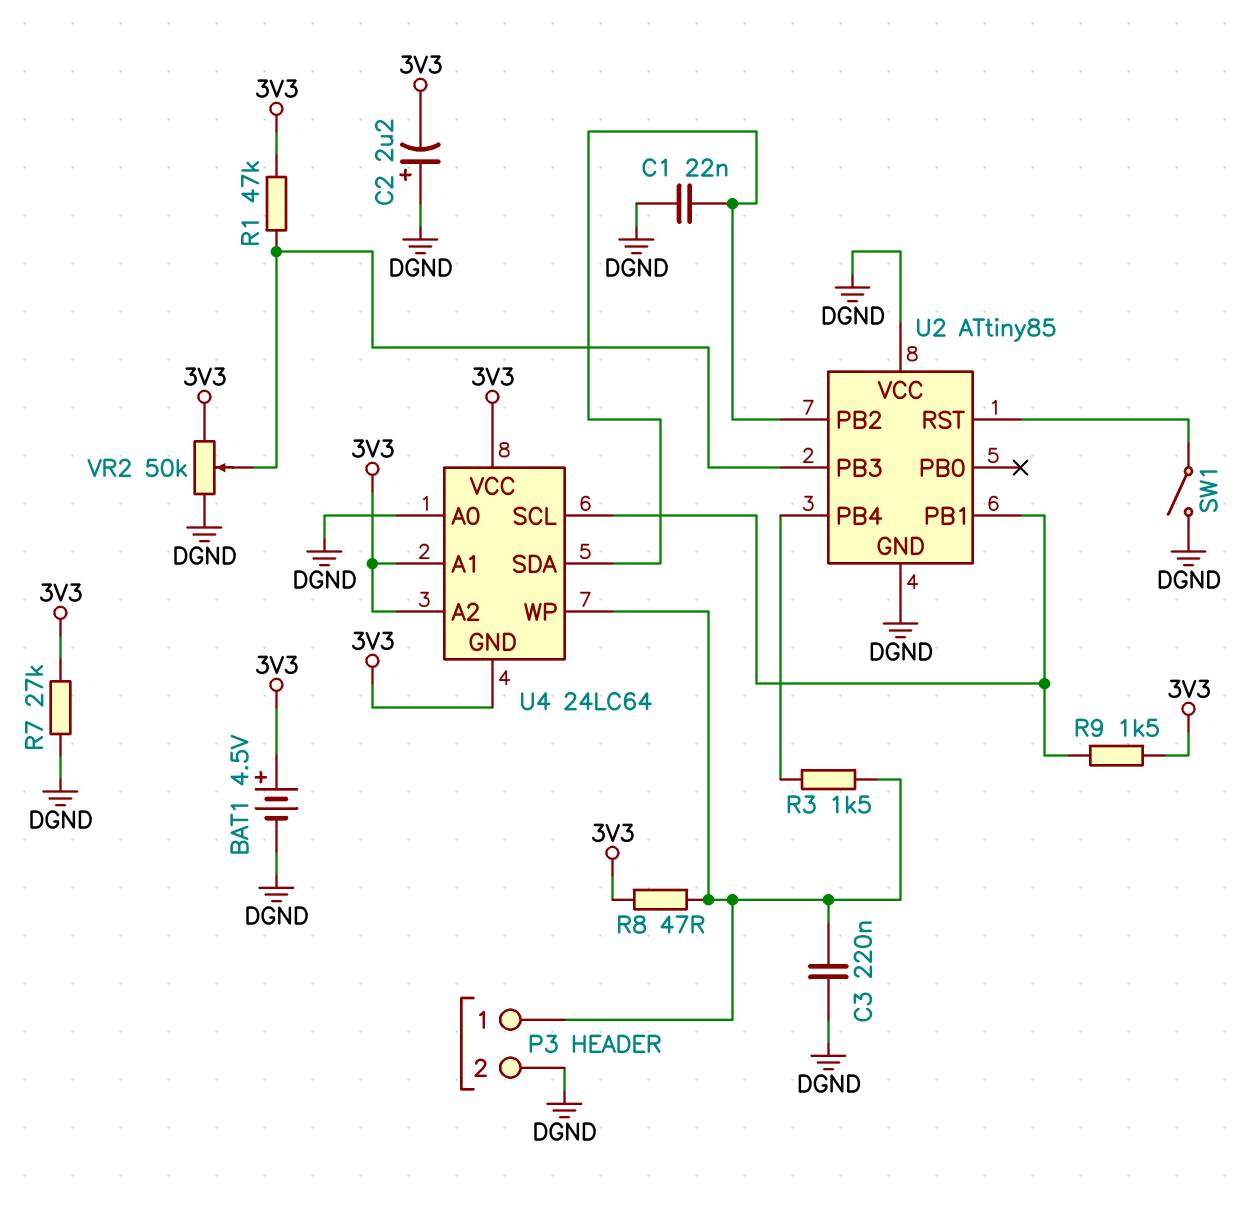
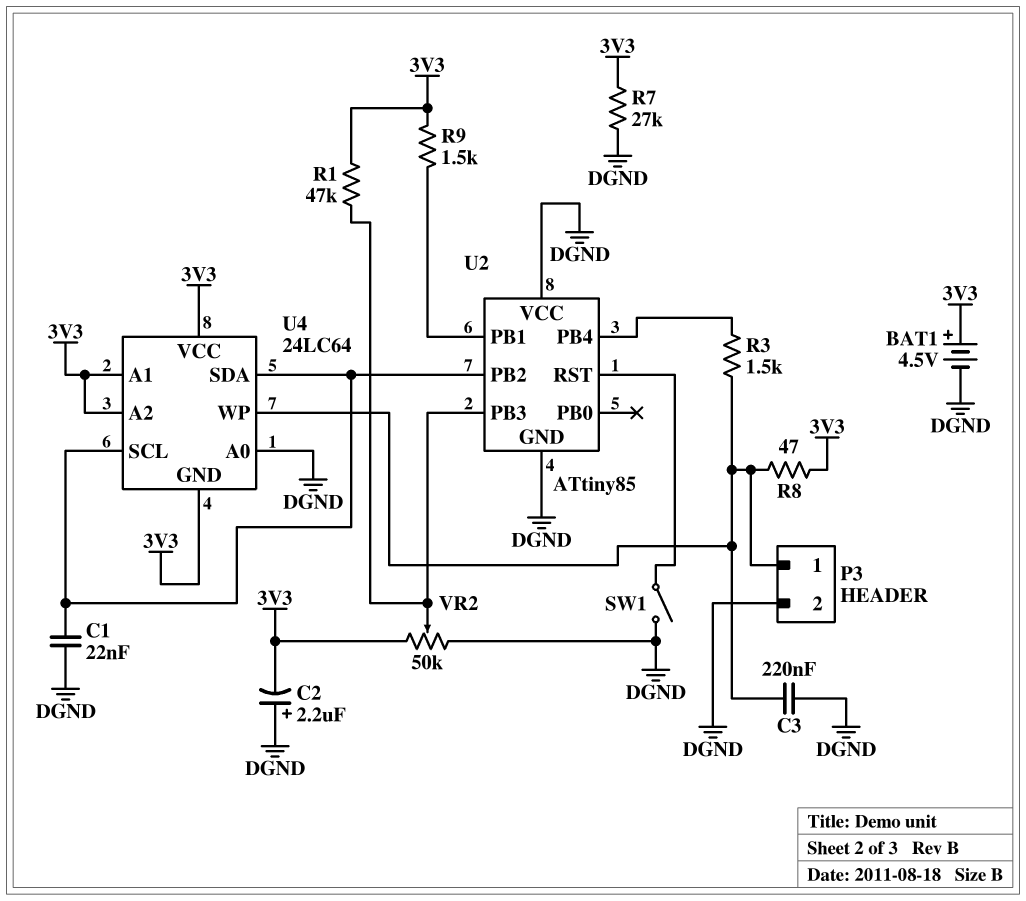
U4 pin SCL: U2/PB1 -> U2/PB2

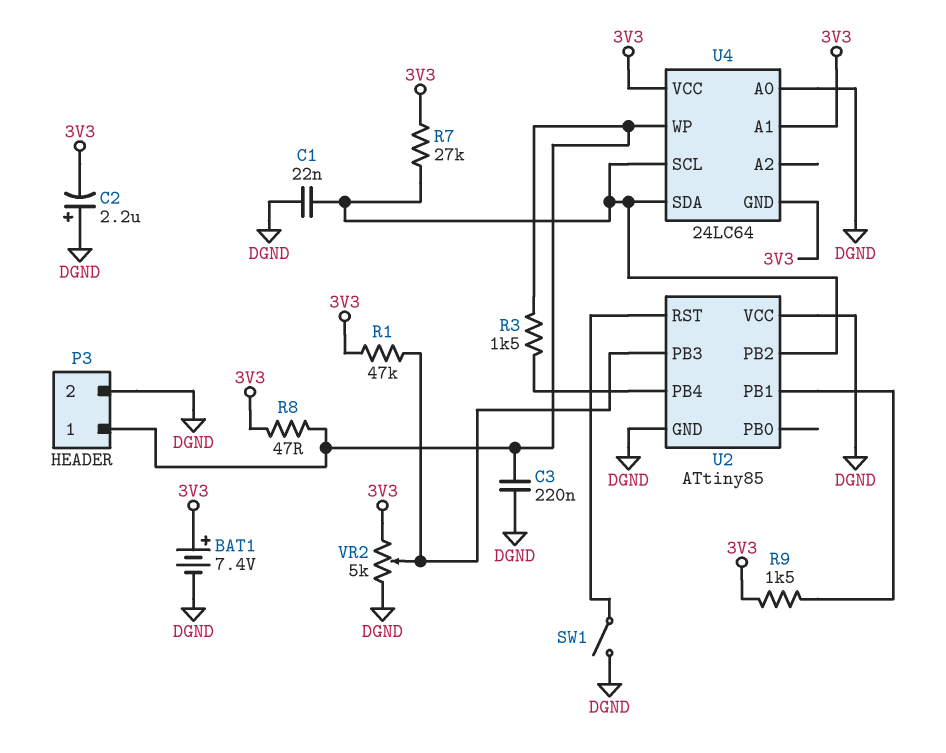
BAT1: 4.5V (plus 3V3, minus DGND) -> 7.4V (plus 3V3, minus DGND)
R7: 27k (3V3, DGND) -> 27k (3V3, U2/PB2)
U4 pin A2: 3V3 -> none
VR2: 50k (3V3, DGND, wiper U2/PB3) -> 5k (3V3, DGND, wiper U2/PB3)

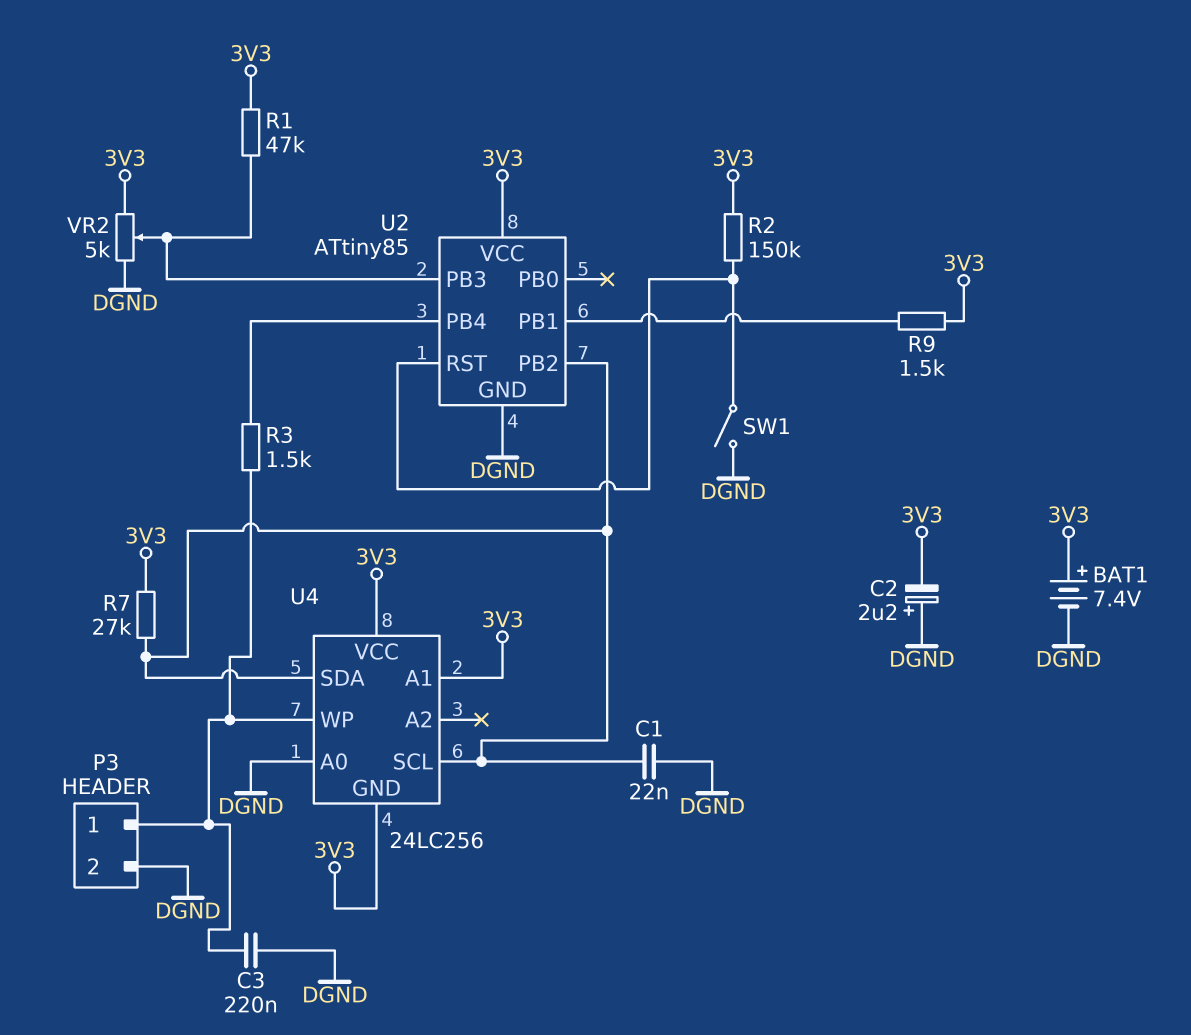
R2: none -> 150k (3V3, U2/RST)
R8: 47 (3V3, P3/1) -> none
U2 pin VCC: DGND -> 3V3
U4: 24LC64 -> 24LC256

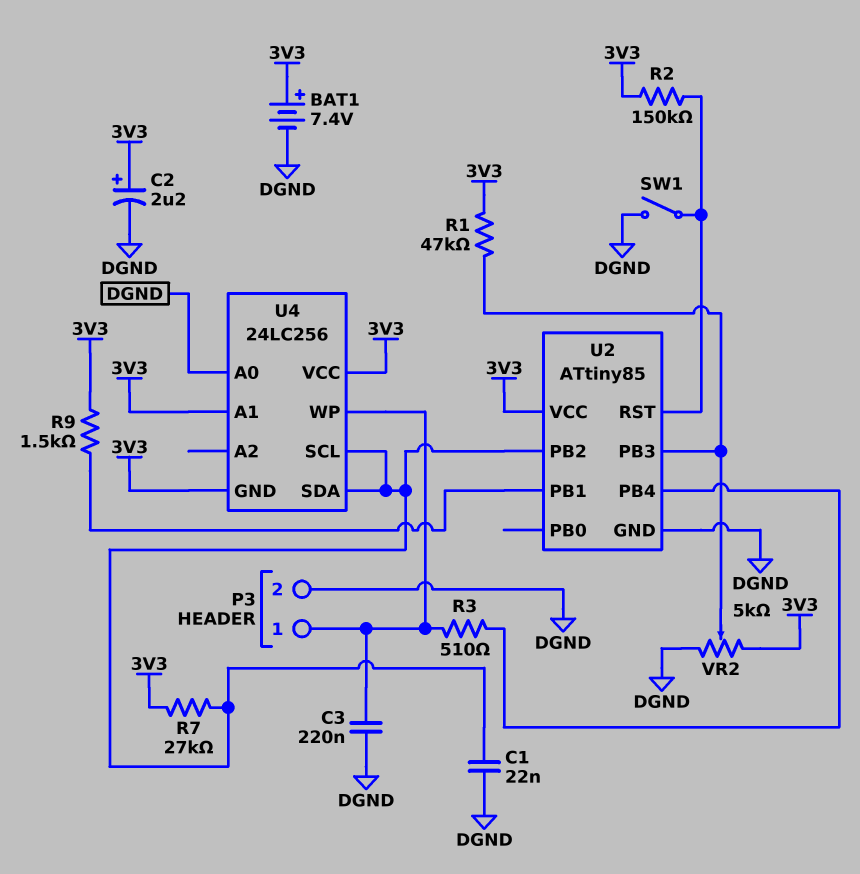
C2: 2.2uF (plus DGND, minus 3V3) -> 2.2uF (plus 3V3, minus DGND)
R3: 1.5k (P3/1, U2/PB4) -> 510 (P3/1, U2/PB4)

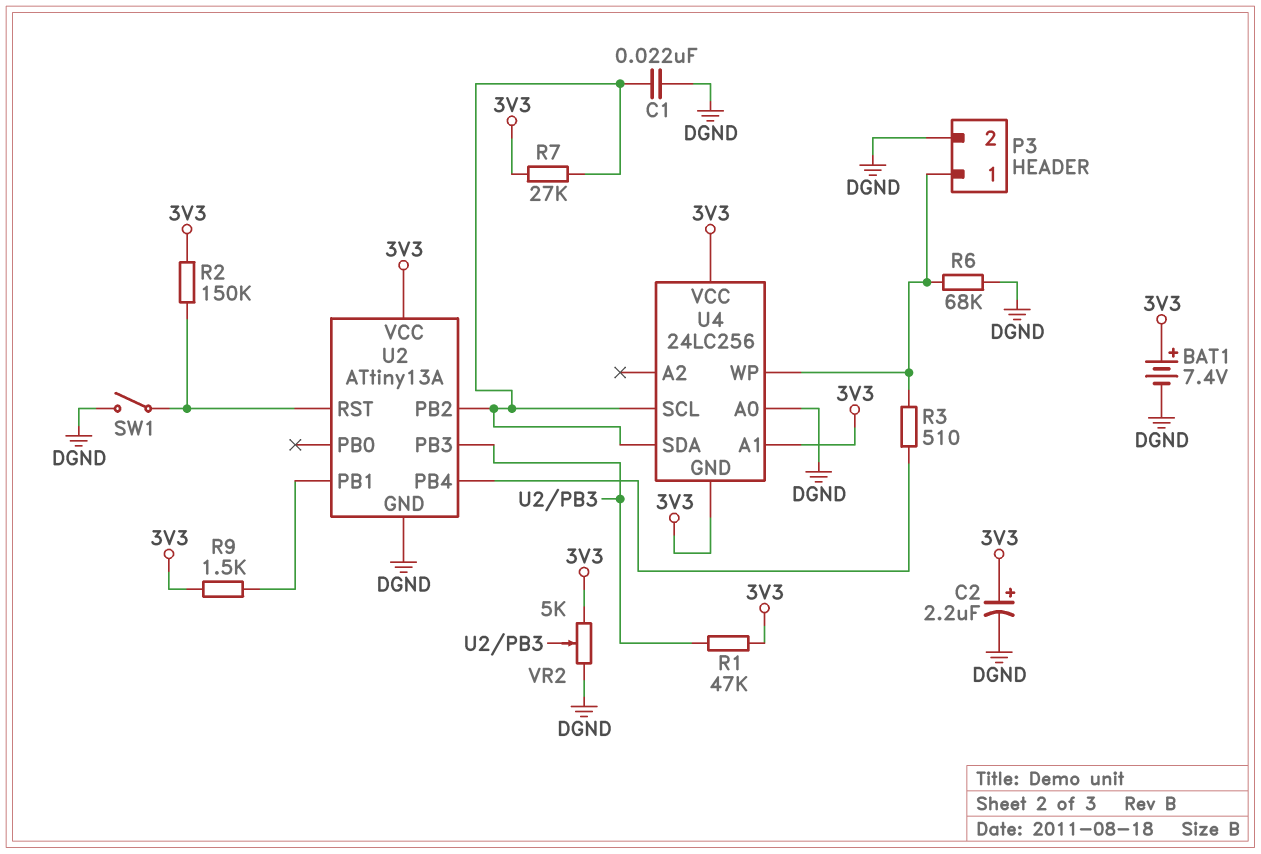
C3: 220nF (DGND, P3/1) -> none
R6: none -> 68k (DGND, P3/1)
U2: ATtiny85 -> ATtiny13A

